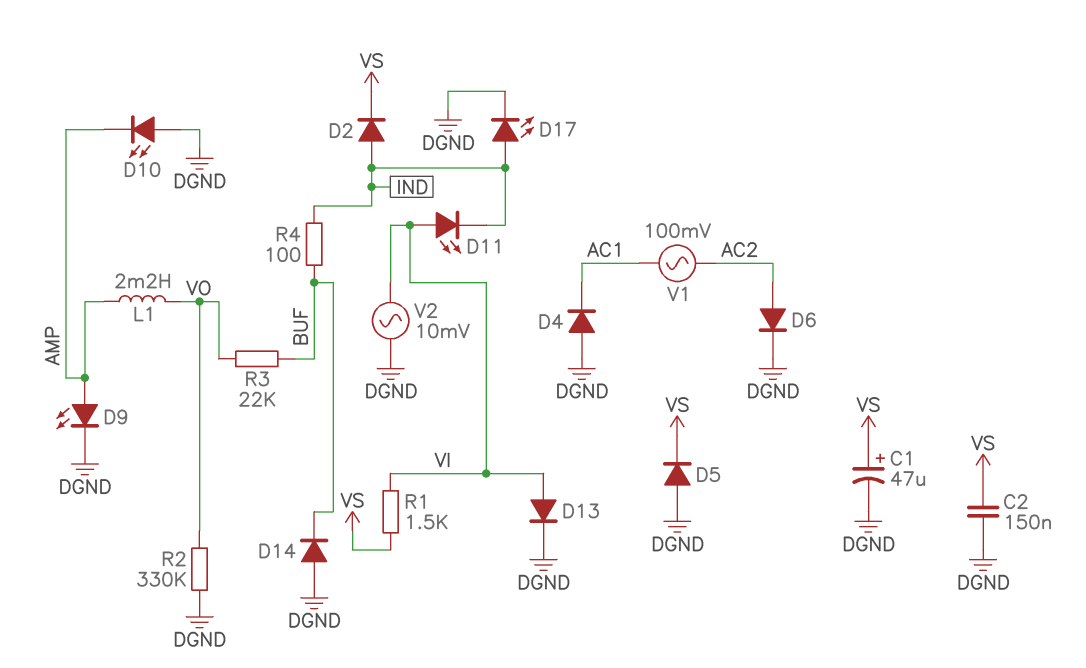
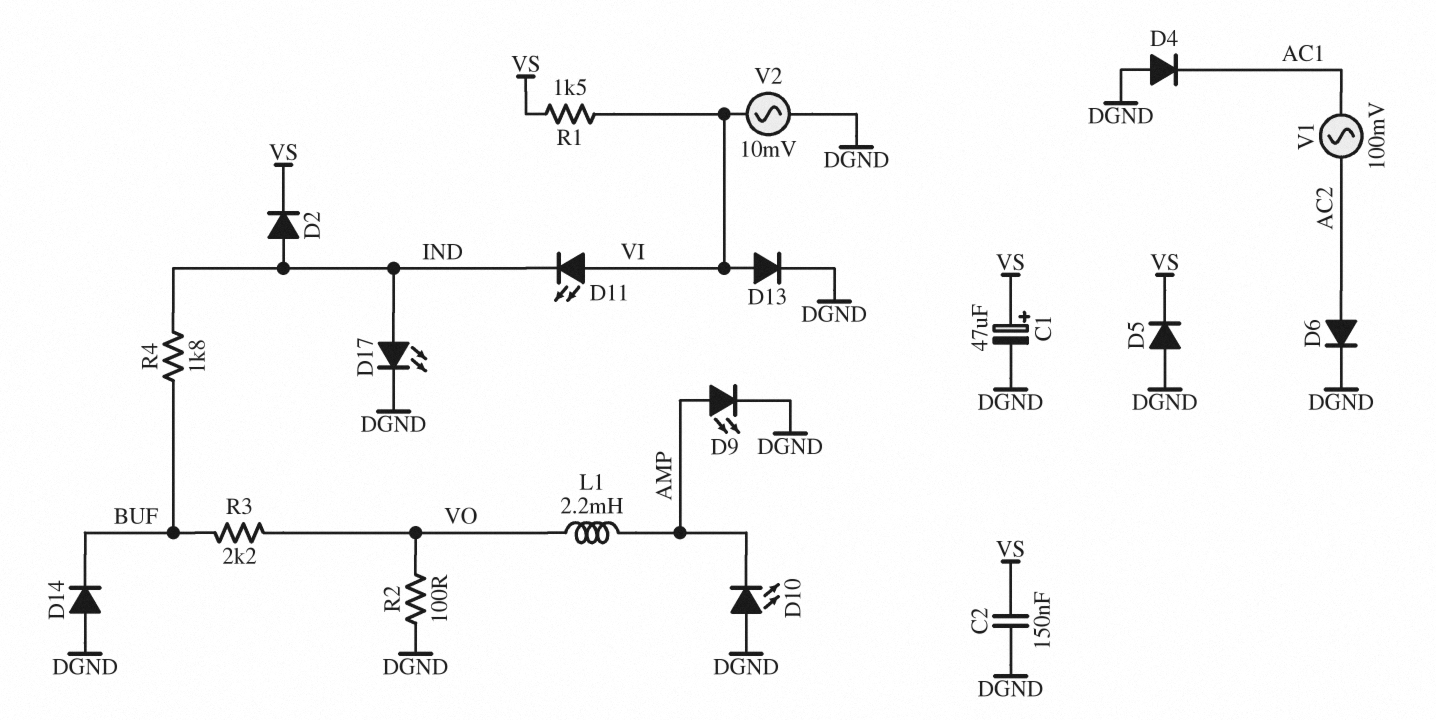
R2: 330k (DGND, VO) -> 100 (DGND, VO)
R3: 22k (BUF, VO) -> 2.2k (BUF, VO)
R4: 100 (BUF, IND) -> 1.8k (BUF, IND)

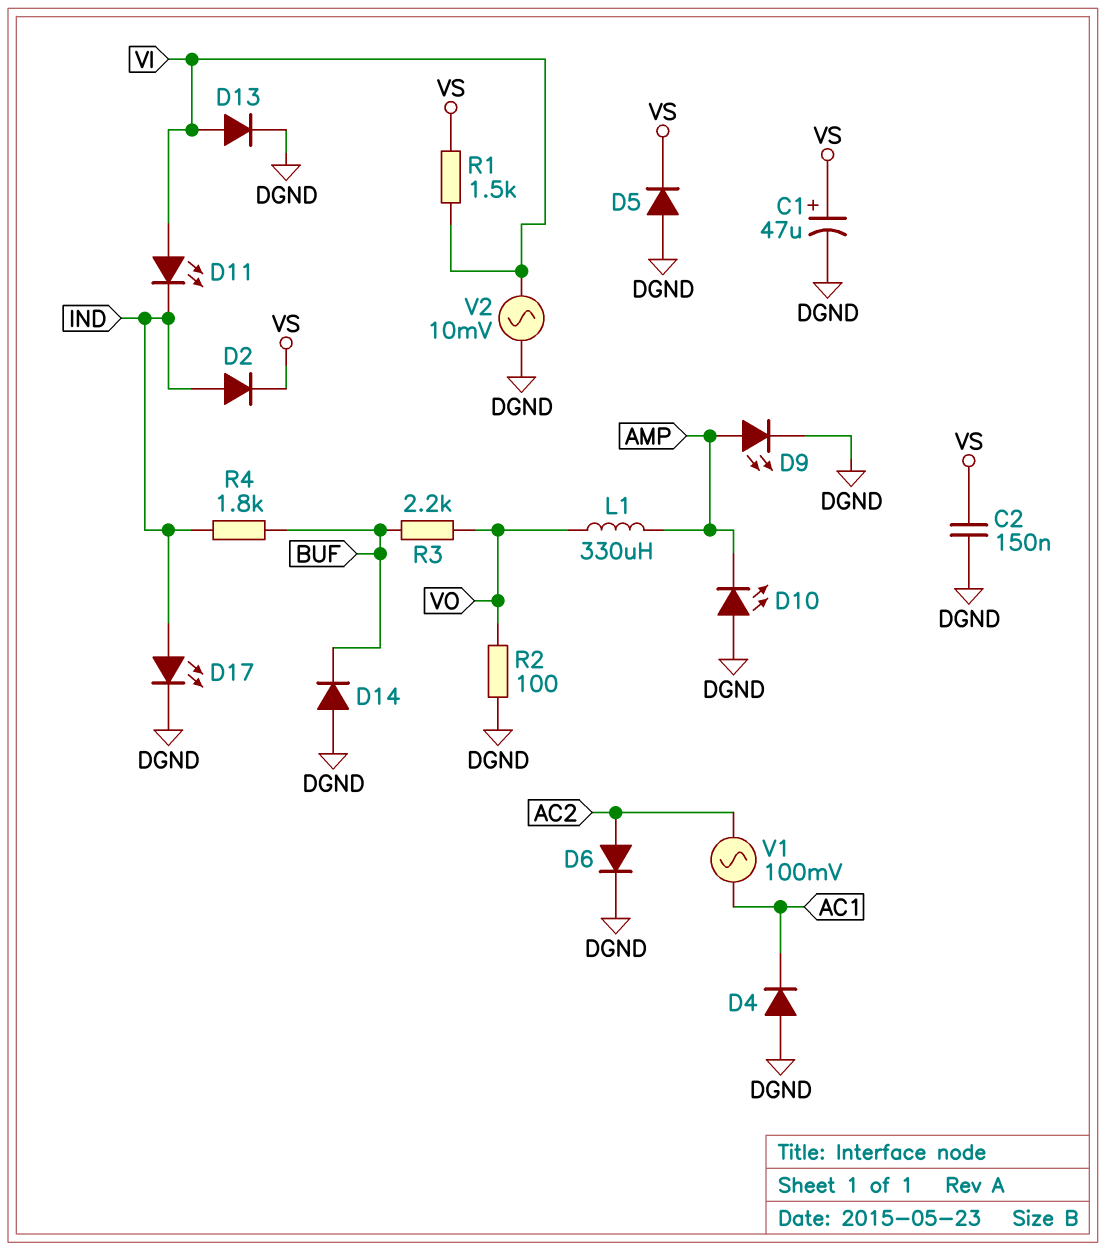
L1: 2.2mH (AMP, VO) -> 330uH (AMP, VO)

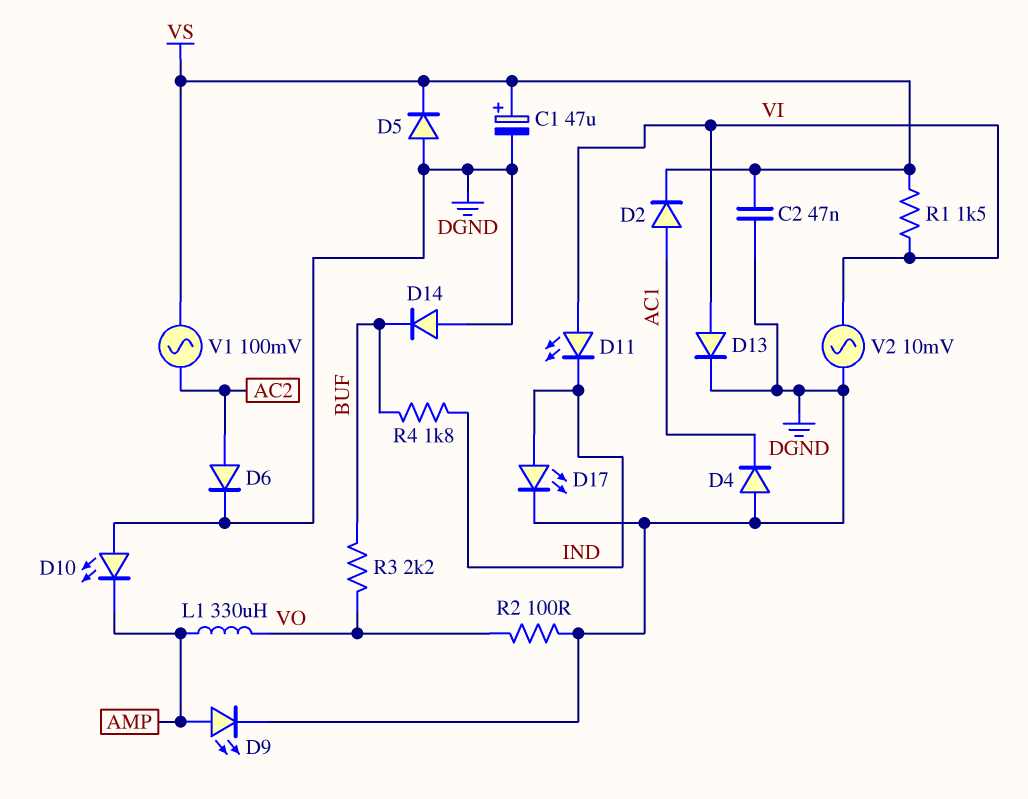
C2: 150nF (DGND, VS) -> 47nF (DGND, VS)
D2: diode (A IND, K VS) -> diode (A AC1, K VS)
V1: AC 100mV (AC1, AC2) -> AC 100mV (AC2, VS)

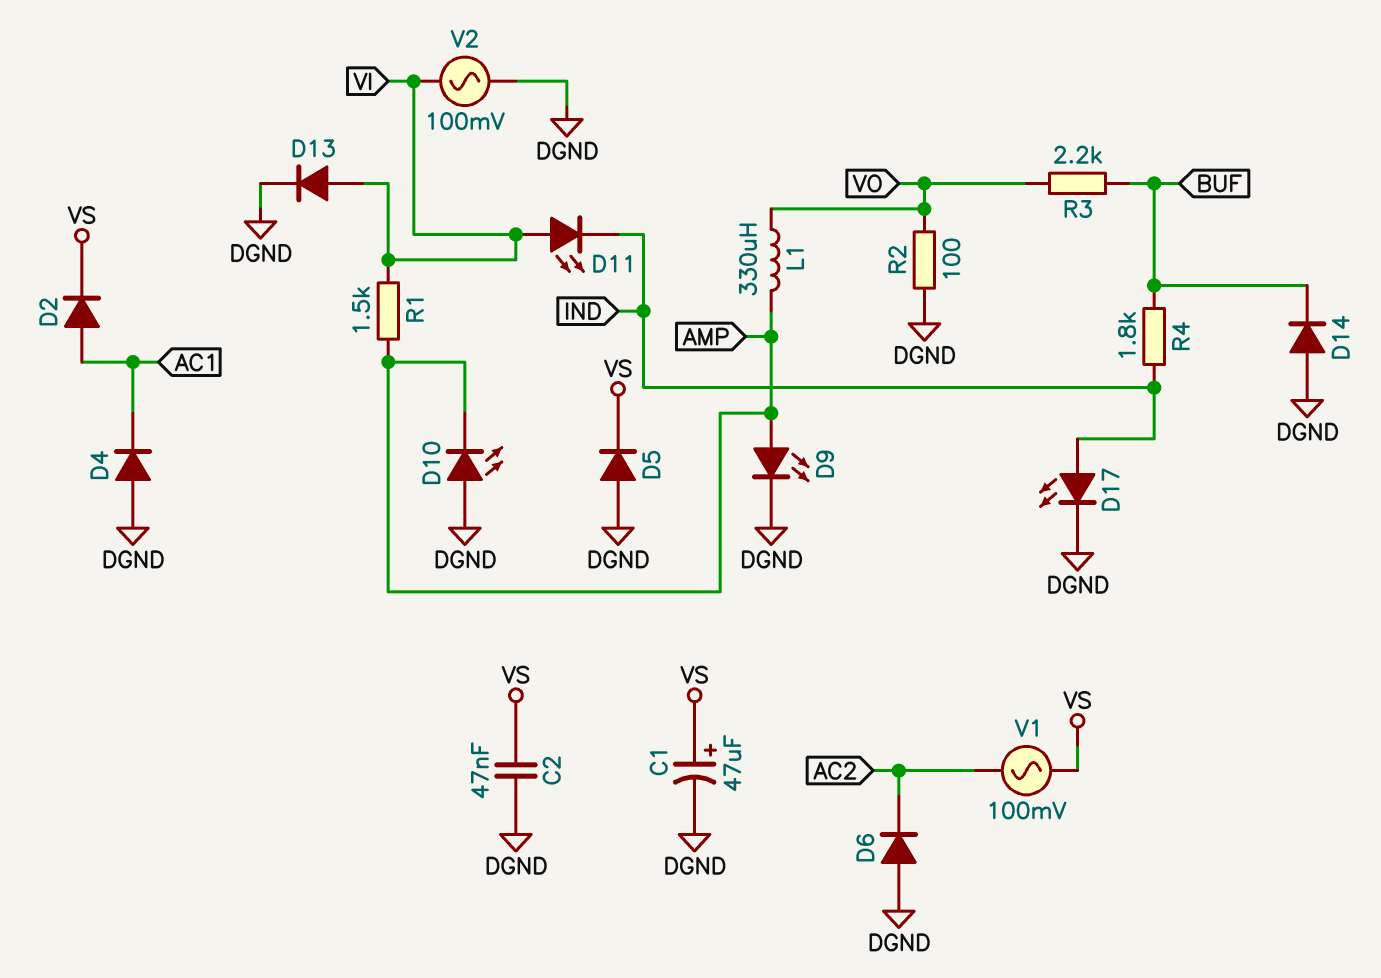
D6: diode (A AC2, K DGND) -> diode (A DGND, K AC2)
R1: 1.5k (VI, VS) -> 1.5k (AMP, VI)
V2: AC 10mV (DGND, VI) -> AC 100mV (DGND, VI)

